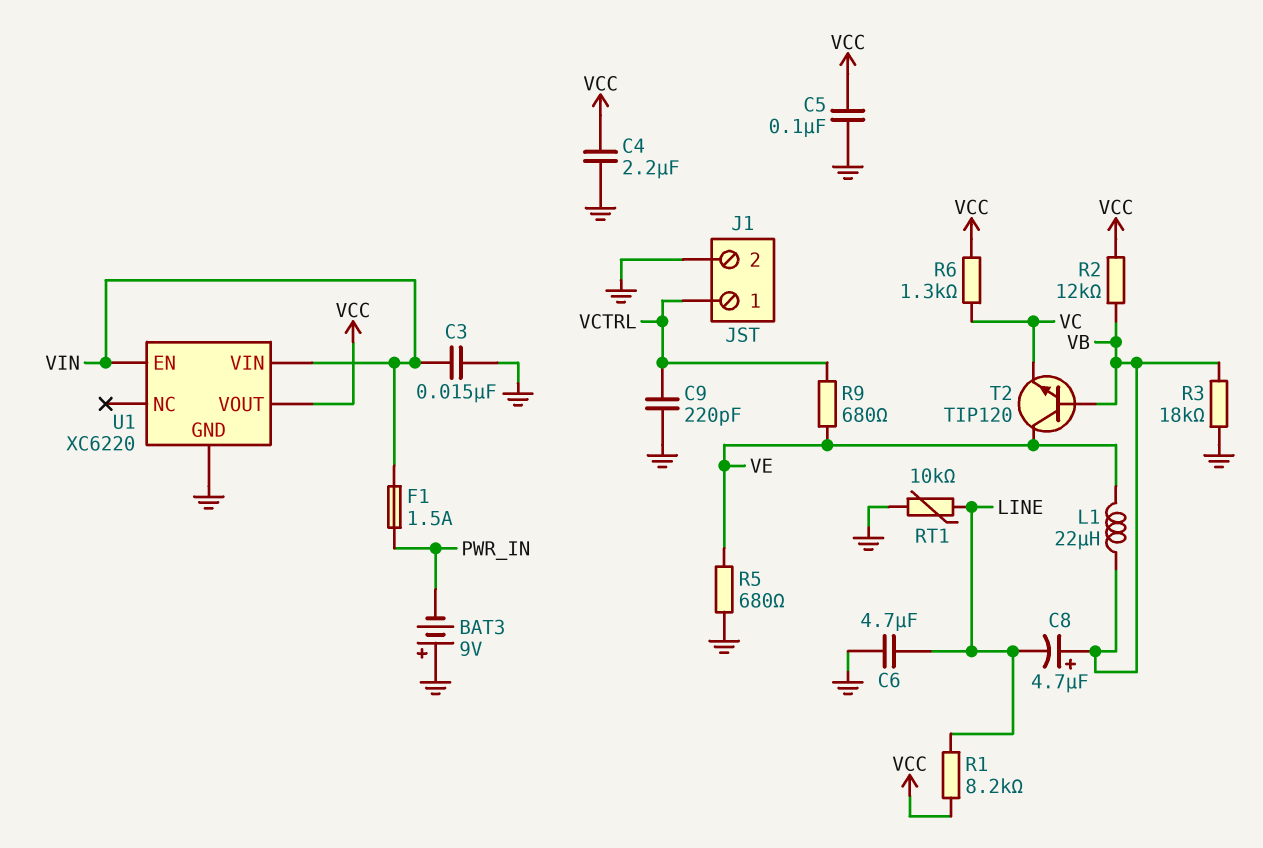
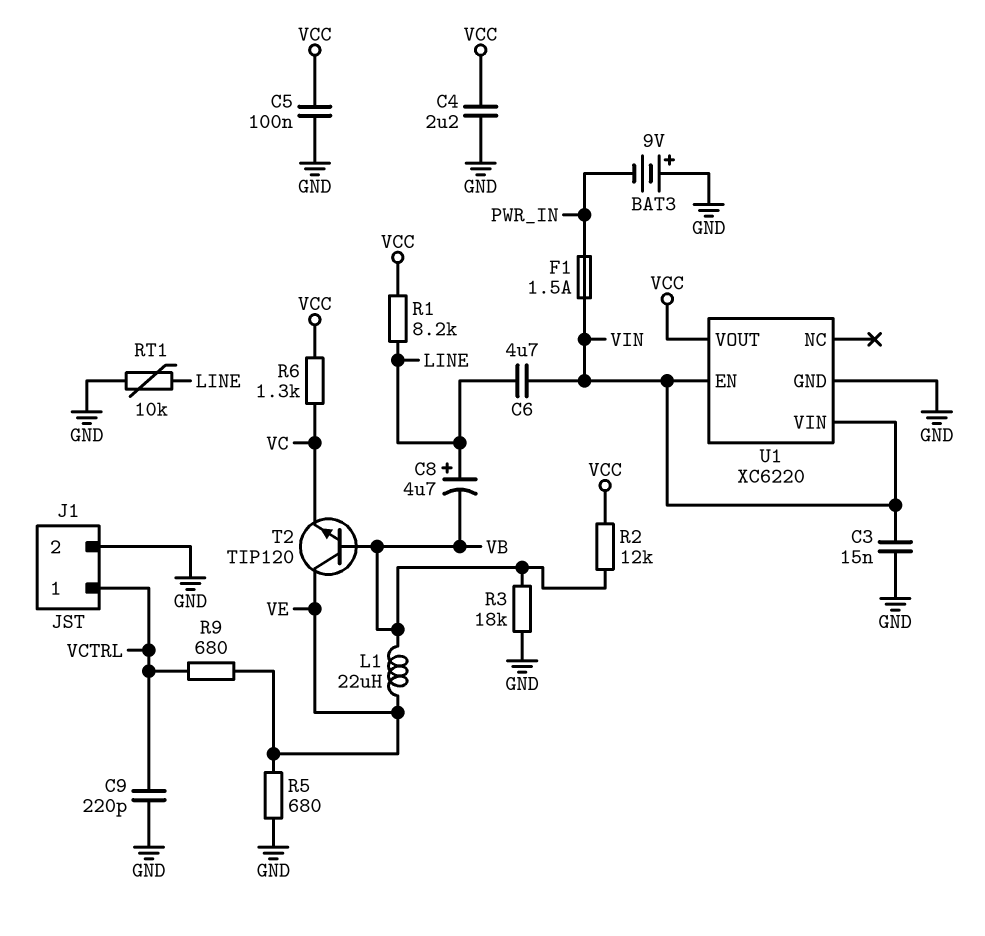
C6: 4.7uF (GND, LINE) -> 4.7uF (LINE, VIN)
C8: 4.7uF (plus VB, minus LINE) -> 4.7uF (plus LINE, minus VB)

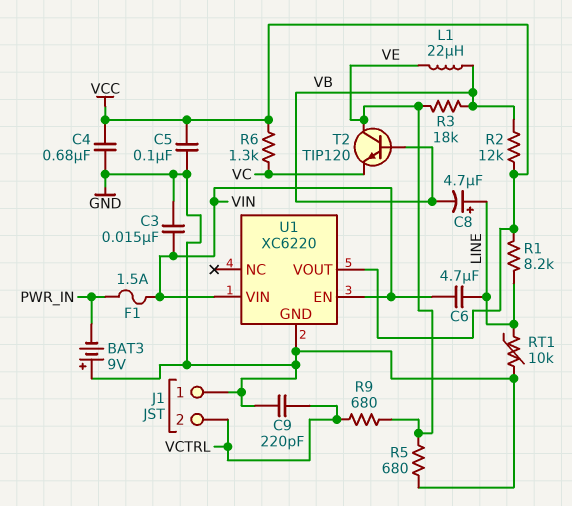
C4: 2.2uF (GND, VCC) -> 680nF (GND, VCC)
J1 pin 1: VCTRL -> GND
J1 pin 2: GND -> VCTRL
R3: 18k (GND, VB) -> 18k (VB, VE)

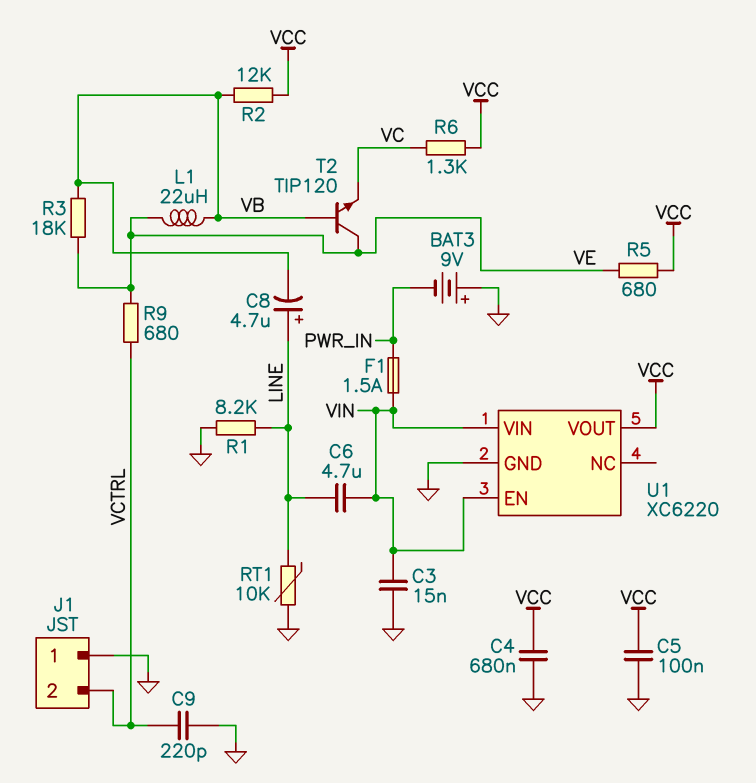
R1: 8.2k (LINE, VCC) -> 8.2k (GND, LINE)
R5: 680 (GND, VE) -> 680 (VCC, VE)

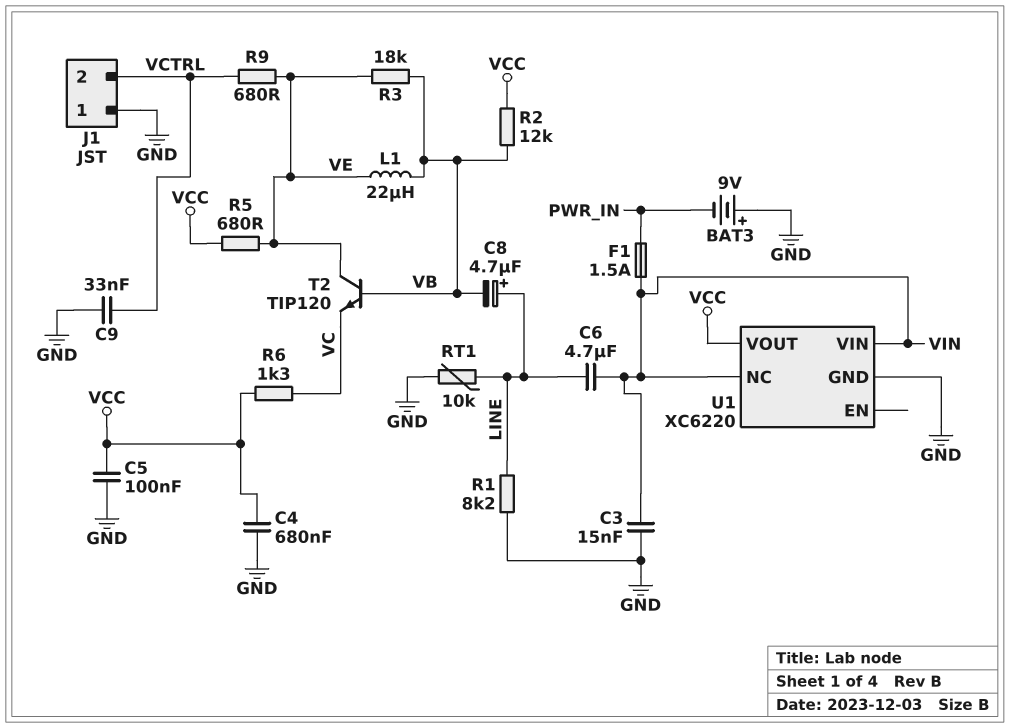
C9: 220pF (GND, VCTRL) -> 33nF (GND, VCTRL)
U1 pin EN: VIN -> none
U1 pin NC: none -> VIN

